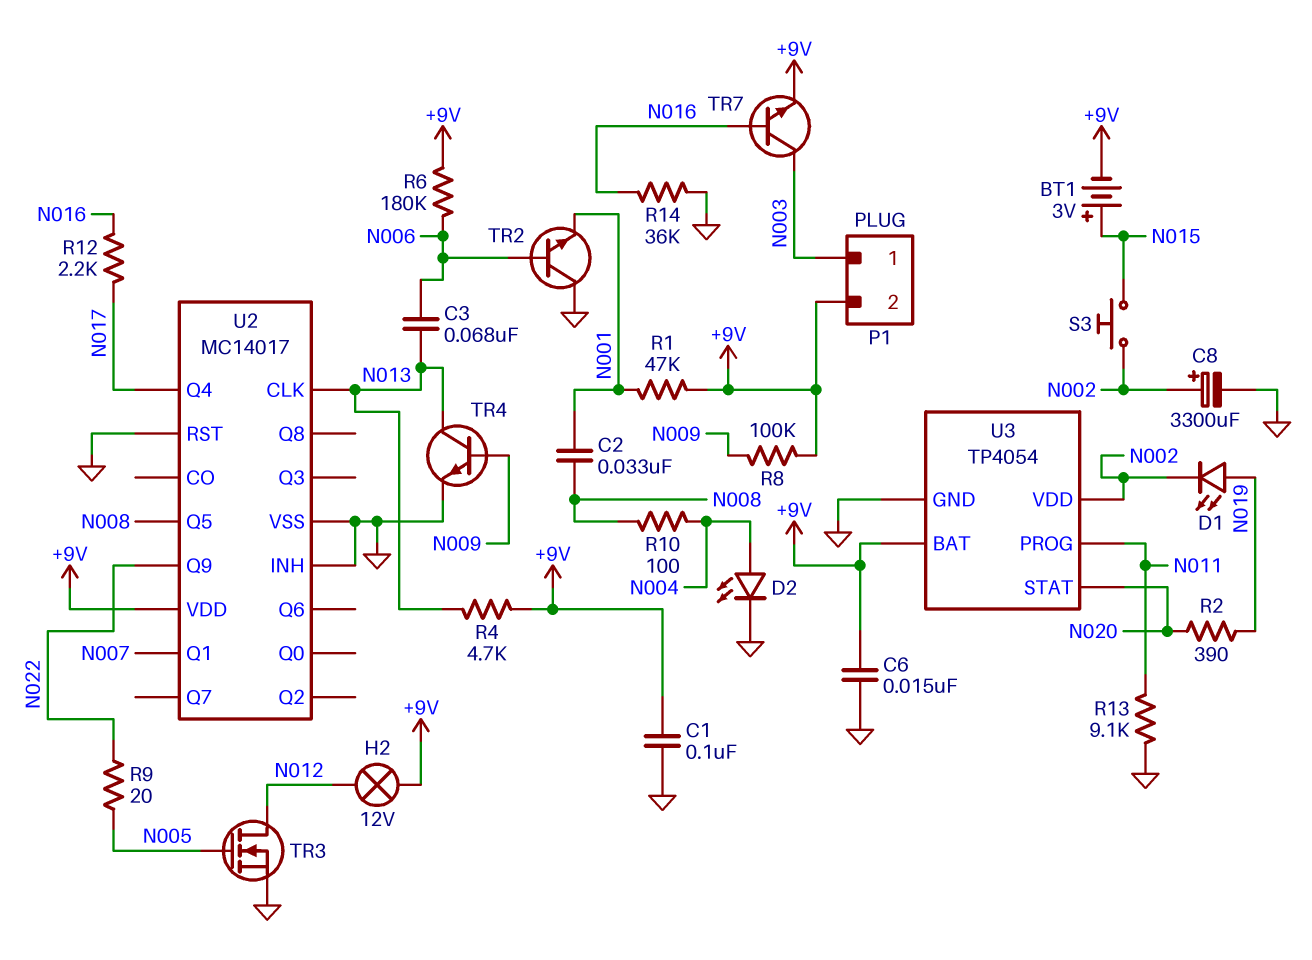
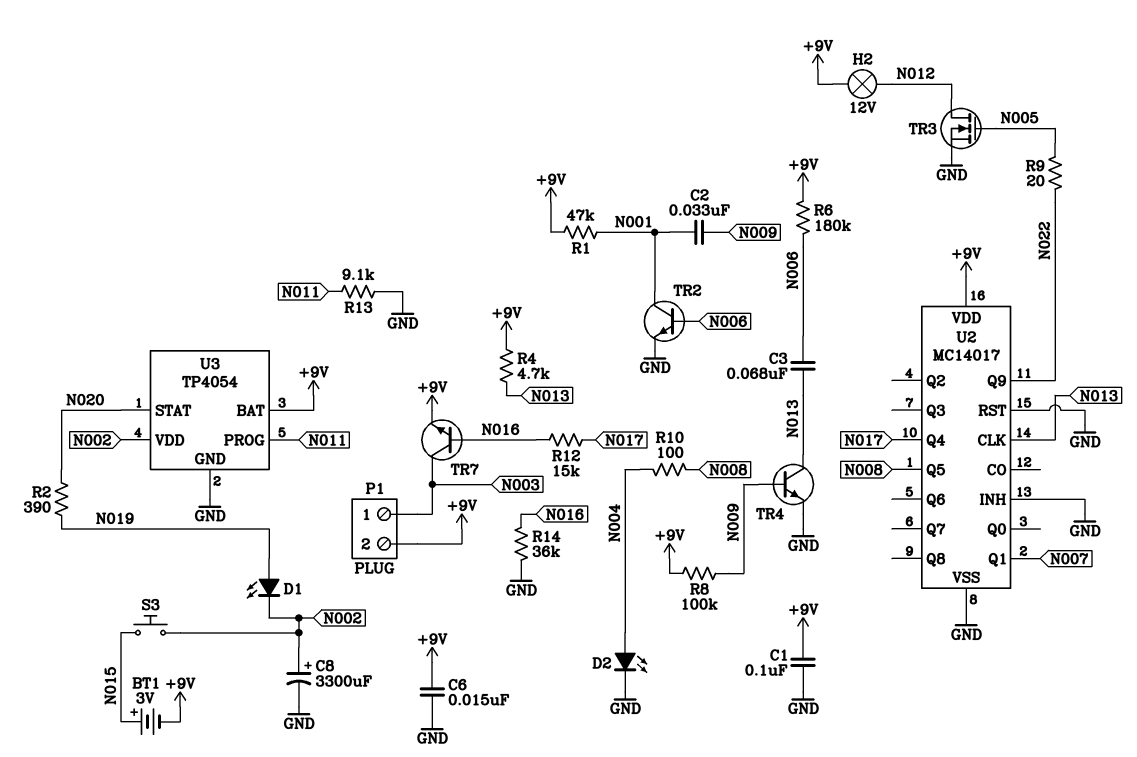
C2: 33nF (N001, N008) -> 33nF (N001, N009)
R12: 2.2k (N016, N017) -> 15k (N016, N017)
TR2: NPN (B N006, C GND, E N001) -> NPN (B N006, C N001, E GND)

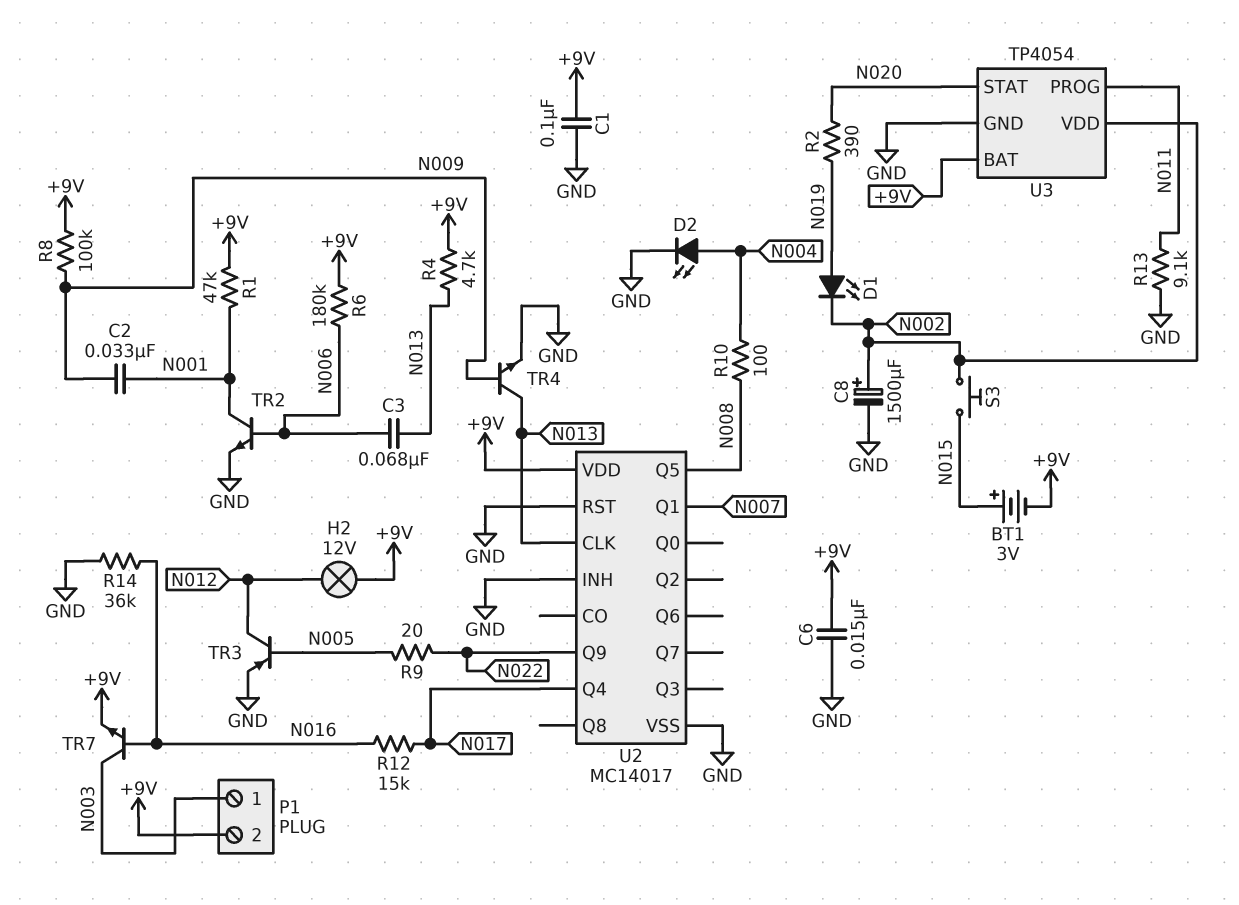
C8: 3300uF (plus N002, minus GND) -> 1500uF (plus N002, minus GND)
TR3: NMOS (G N005, D N012, S GND) -> PNP (B N005, C N012, E GND)

